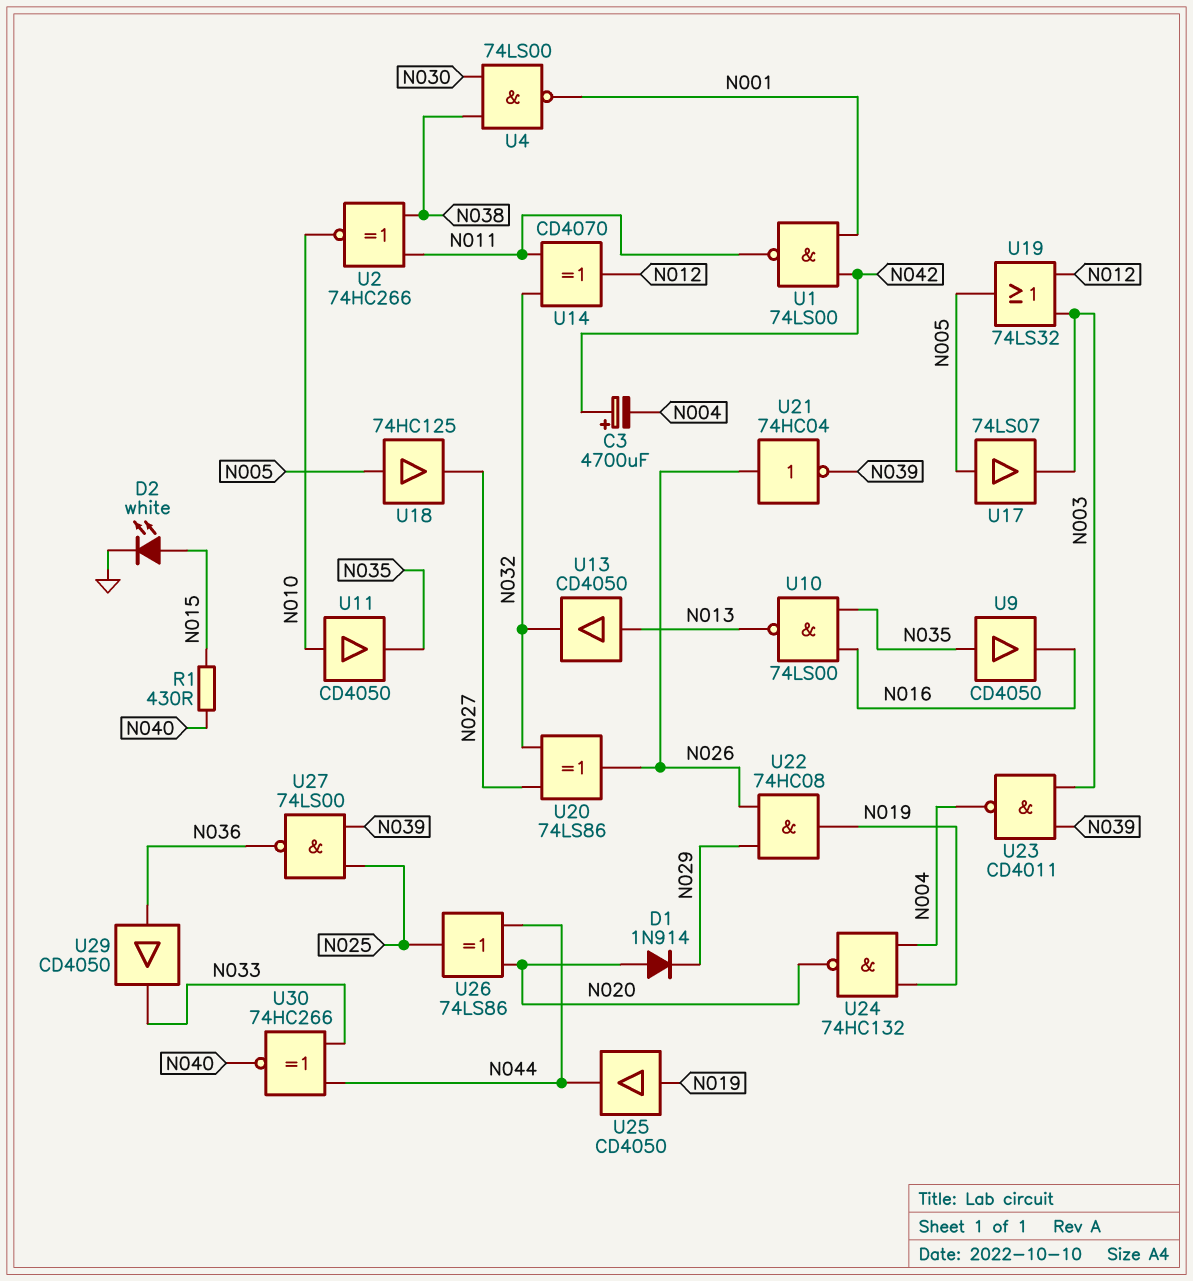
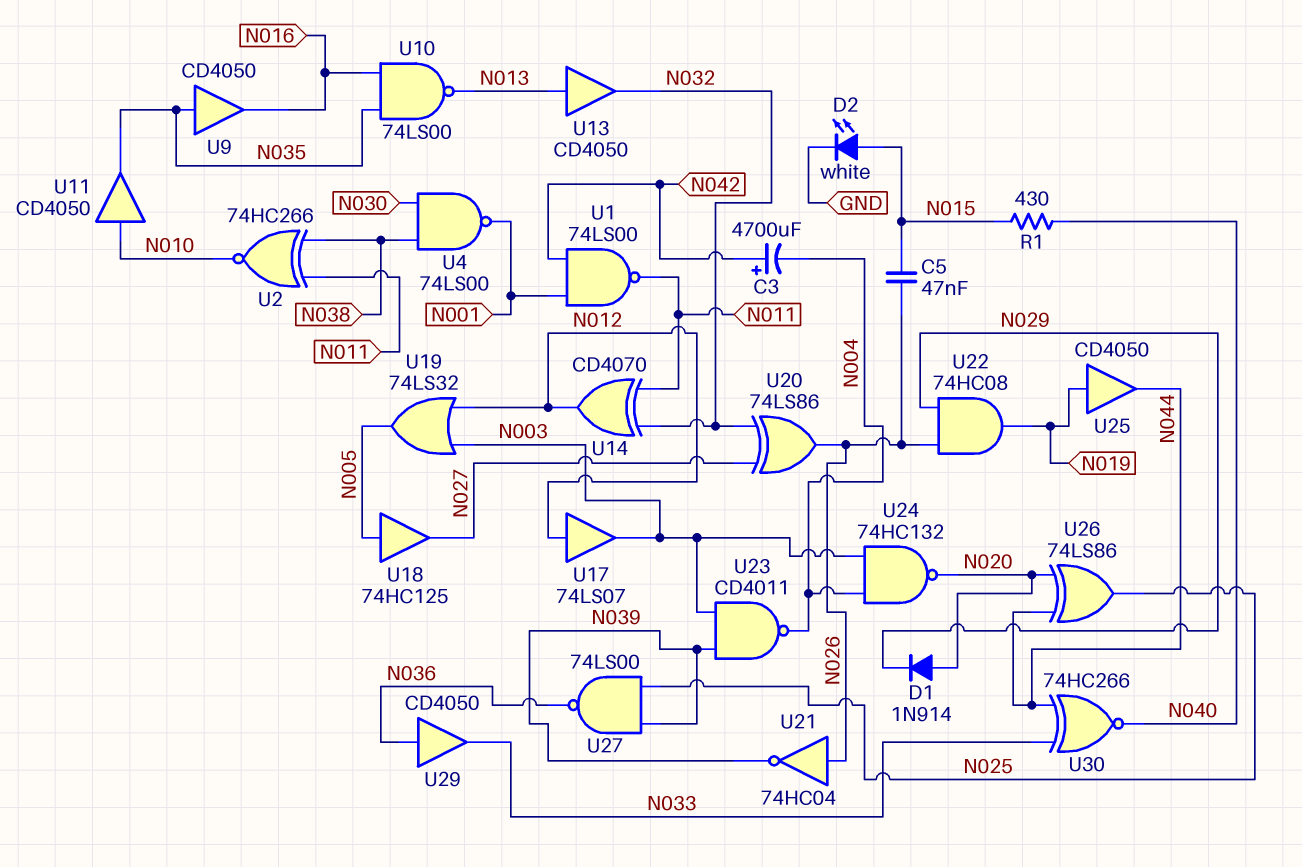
C5: none -> 47nF (N015, N026)
U17: buffer 74LS07 (in N005, out N003) -> buffer 74LS07 (in N012, out N003)
U24: NAND 74HC132 (in N004, in N019, out N020) -> NAND 74HC132 (in N003, in N004, out N020)

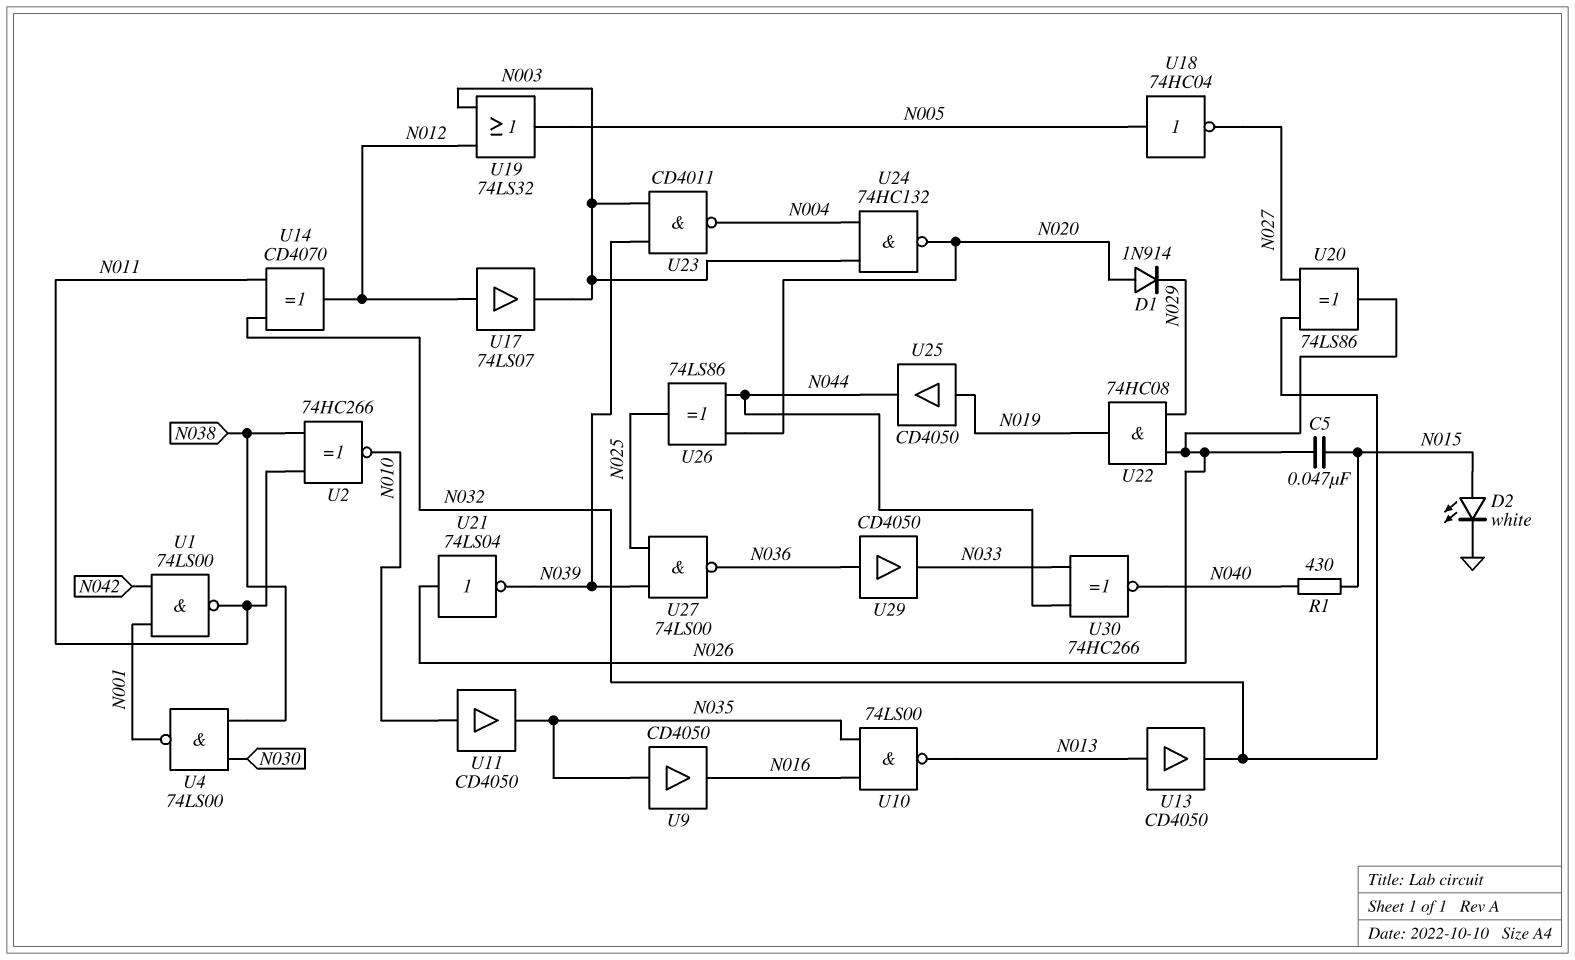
C3: 4700uF (plus N042, minus N004) -> none
U18: buffer 74HC125 (in N005, out N027) -> NOT 74HC04 (in N005, out N027)
U21: NOT 74HC04 (in N026, out N039) -> NOT 74LS04 (in N026, out N039)

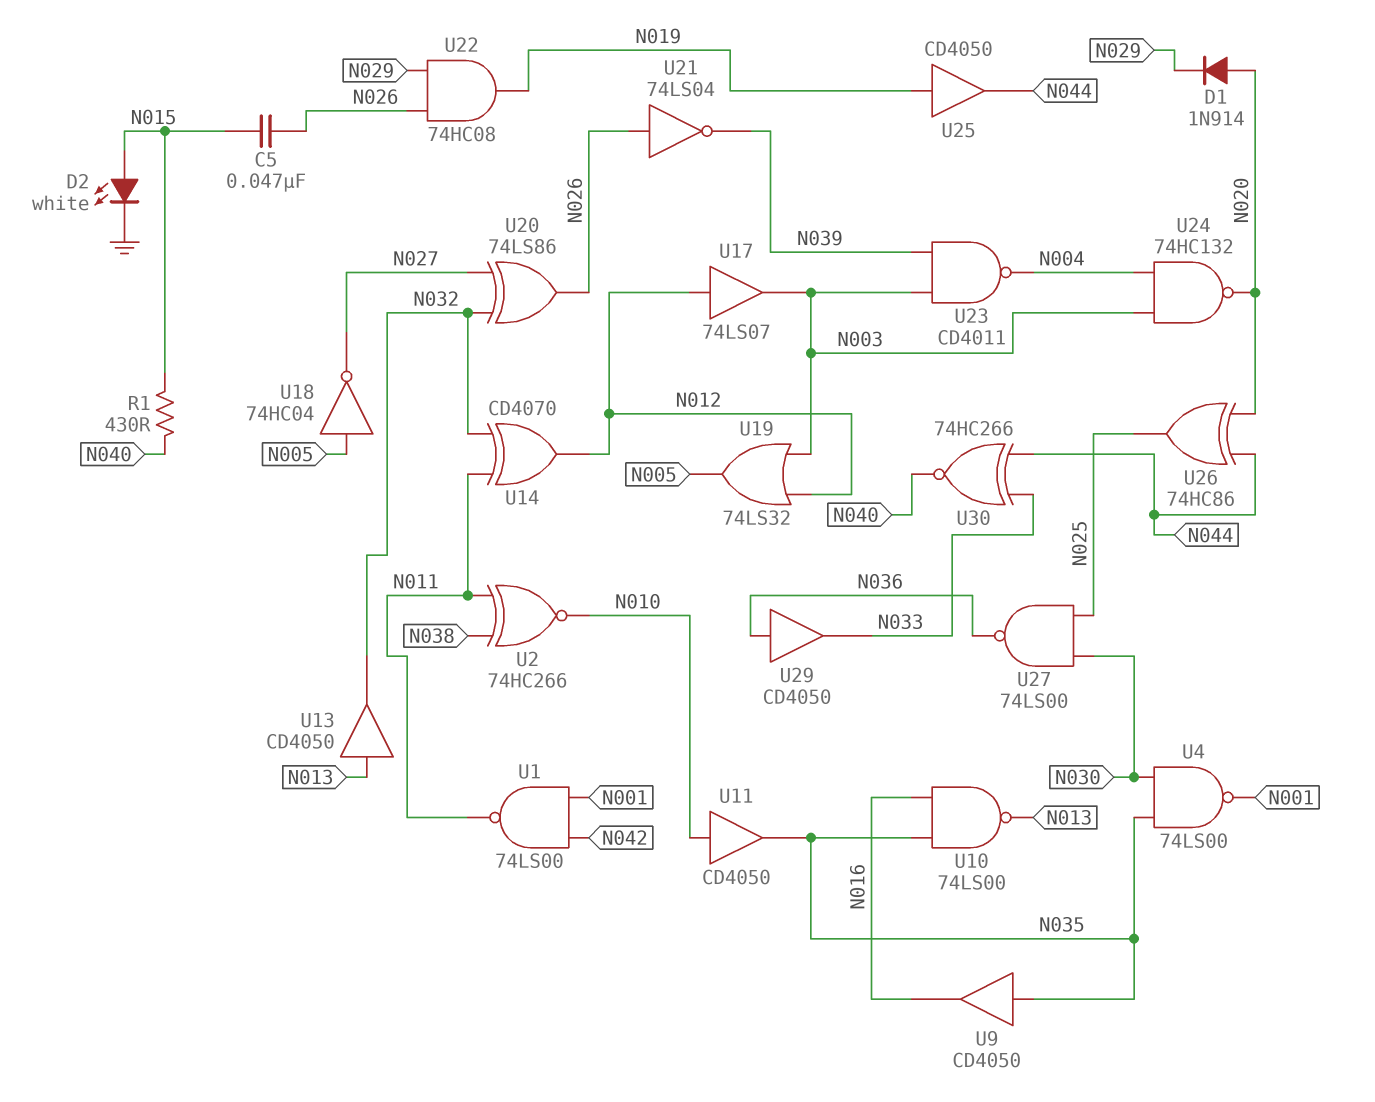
U4: NAND 74LS00 (in N030, in N038, out N001) -> NAND 74LS00 (in N030, in N035, out N001)
U26: XOR 74LS86 (in N020, in N044, out N025) -> XOR 74HC86 (in N020, in N044, out N025)
U27: NAND 74LS00 (in N025, in N039, out N036) -> NAND 74LS00 (in N025, in N030, out N036)

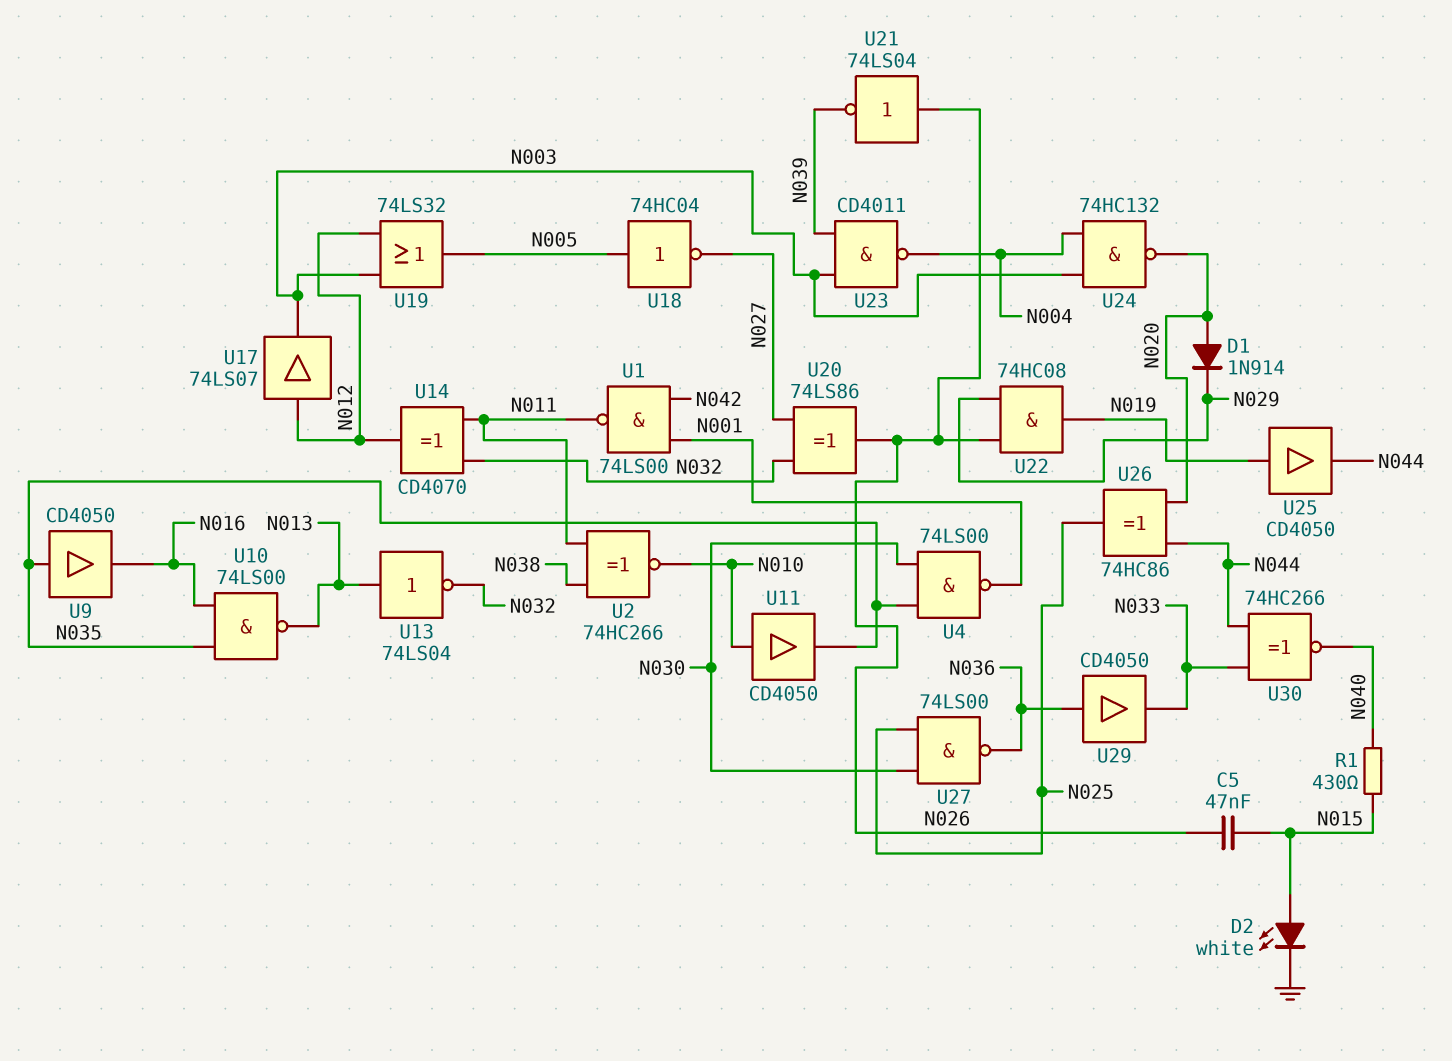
U13: buffer CD4050 (in N013, out N032) -> NOT 74LS04 (in N013, out N032)

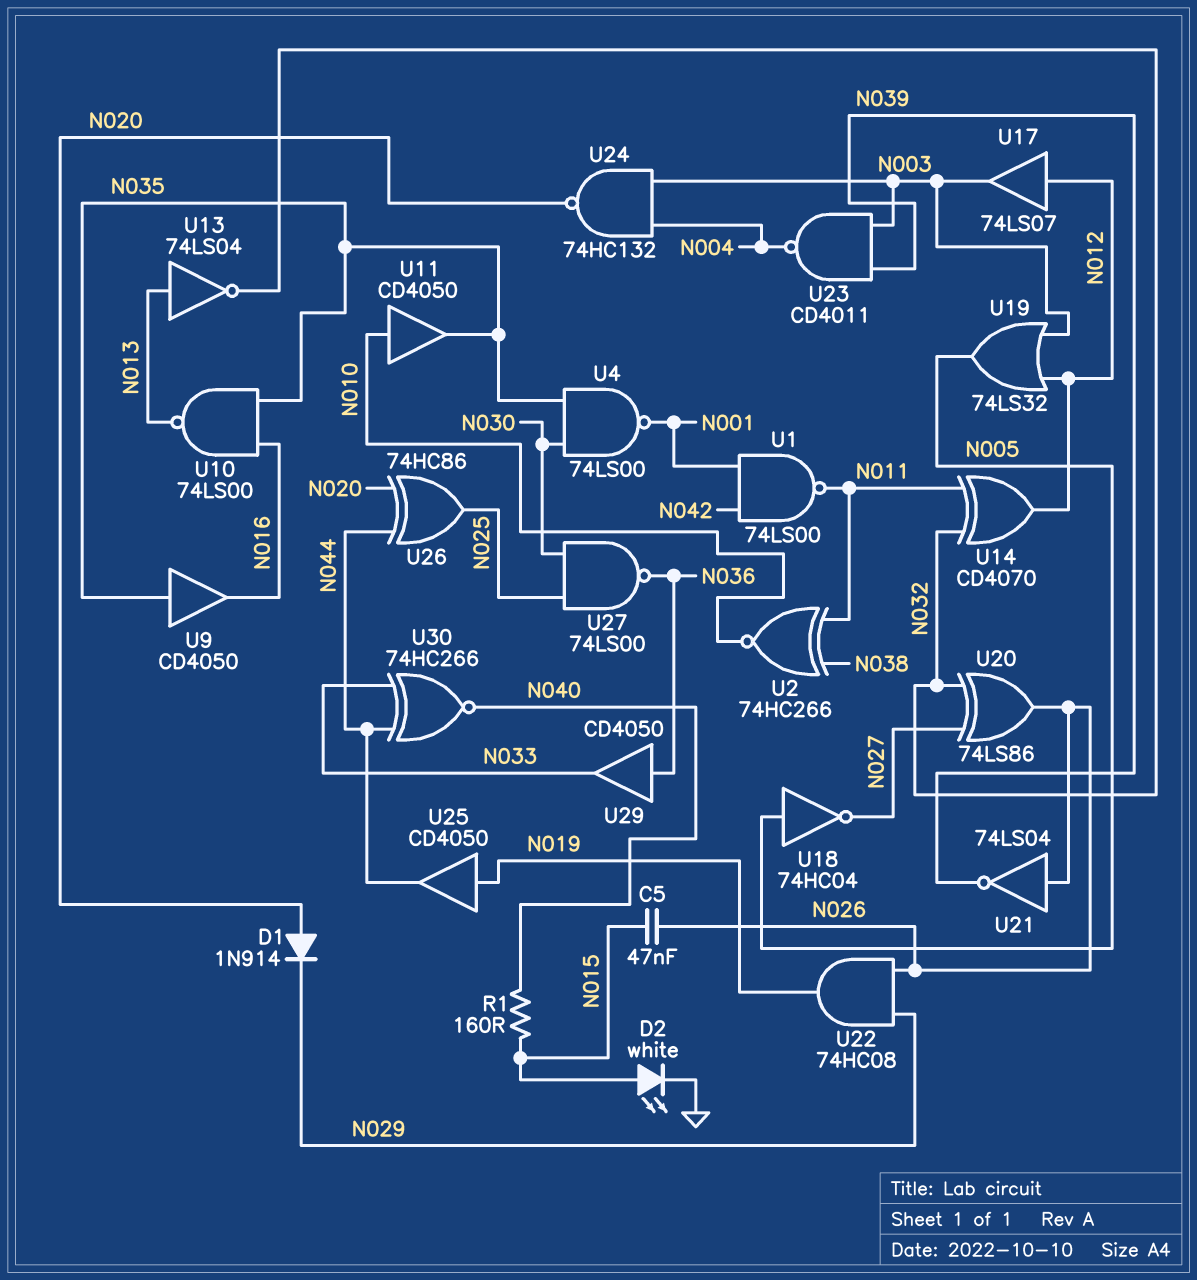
R1: 430 (N015, N040) -> 160 (N015, N040)

